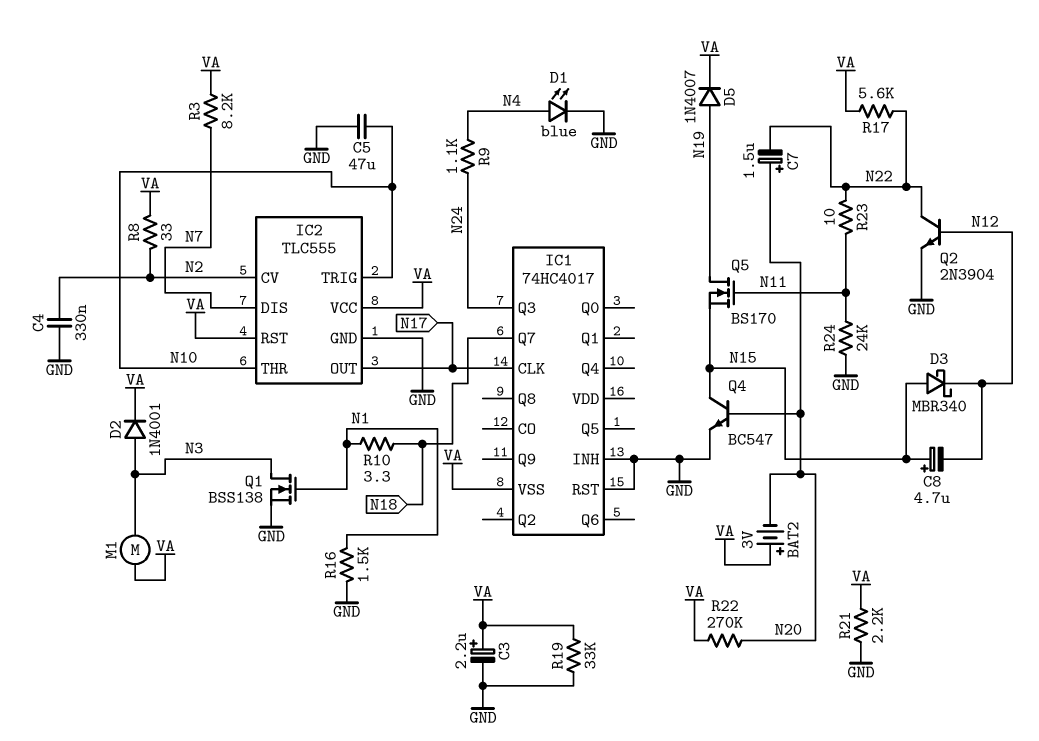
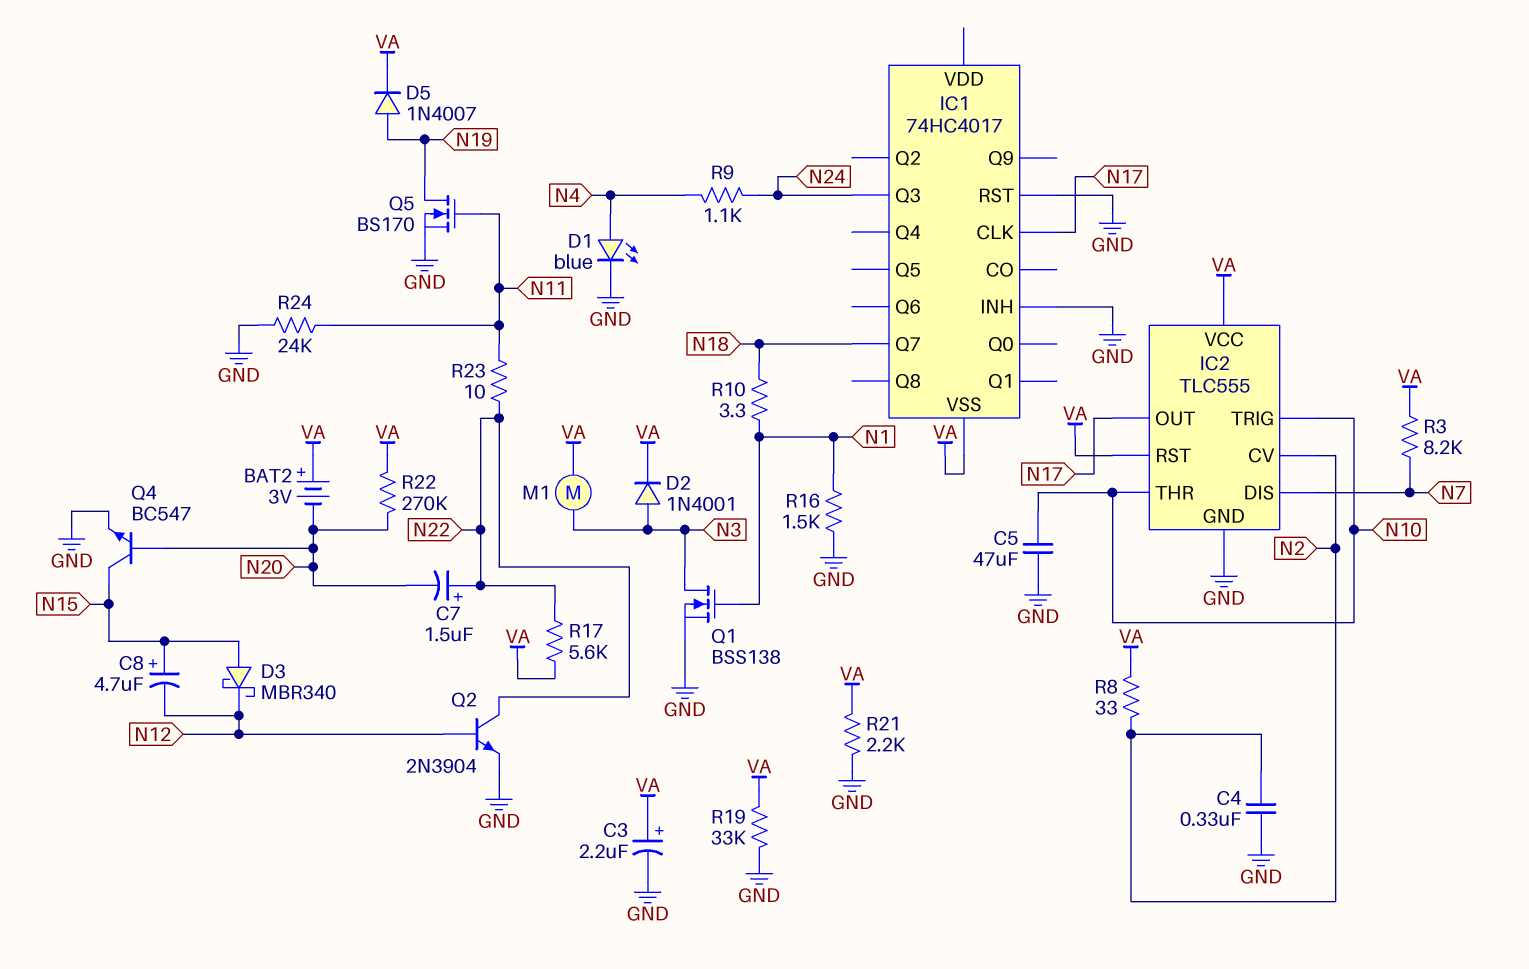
C7: 1.5uF (plus N20, minus N22) -> 1.5uF (plus N22, minus N20)
Q5: NMOS BS170 (G N11, D N19, S N15) -> NMOS BS170 (G N11, D N19, S GND)

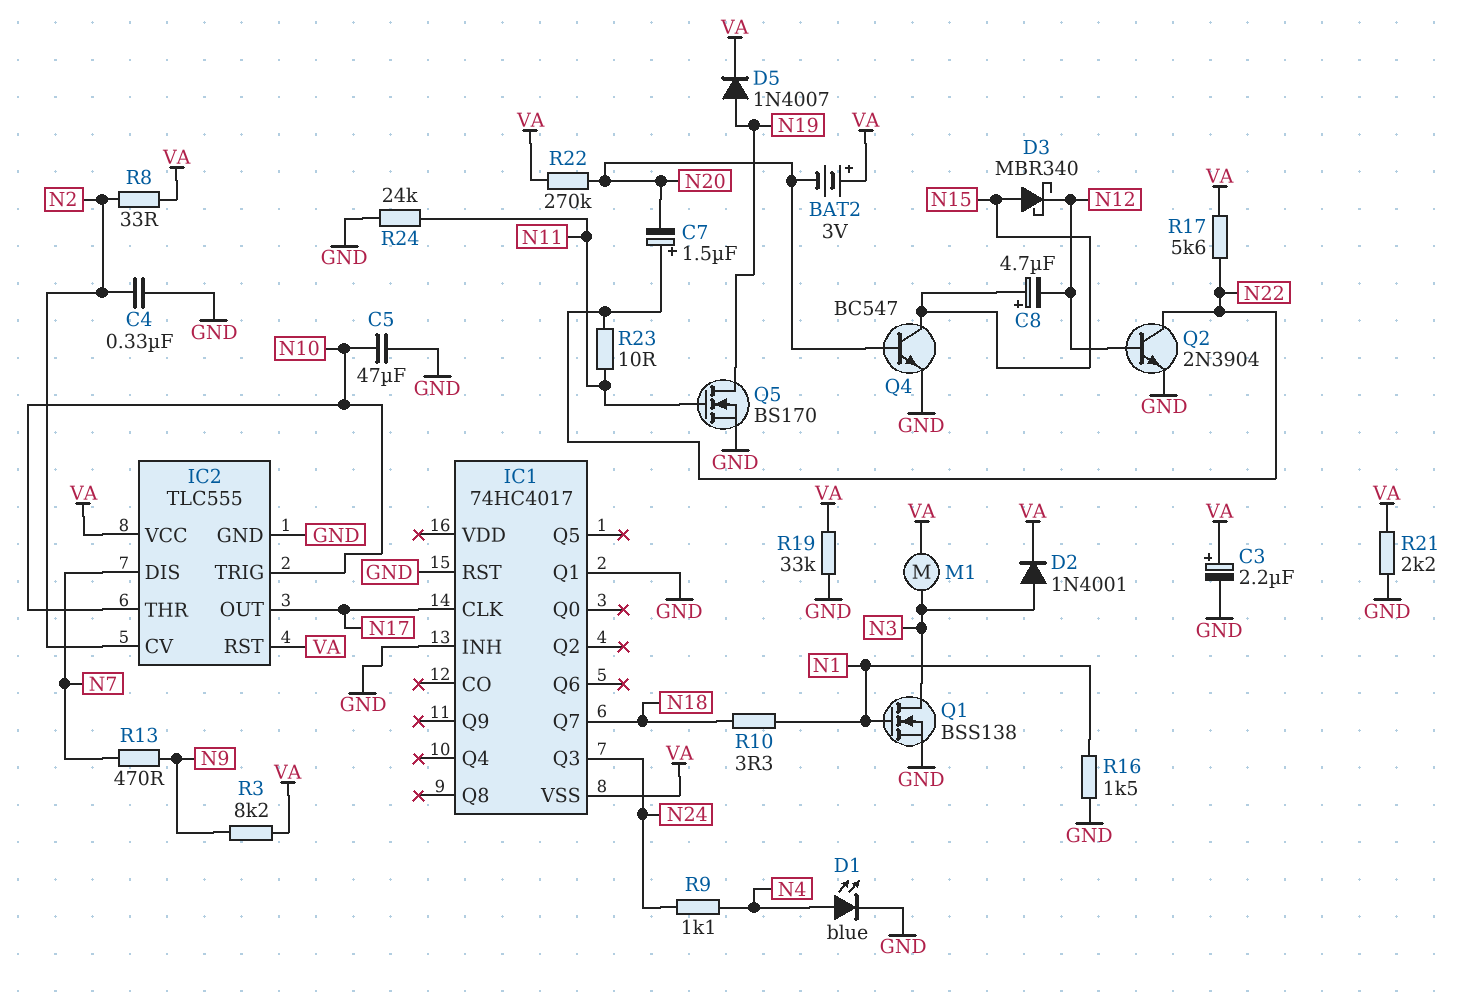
IC1 pin Q1: none -> GND
R3: 8.2k (N7, VA) -> 8.2k (N9, VA)
R13: none -> 470 (N7, N9)

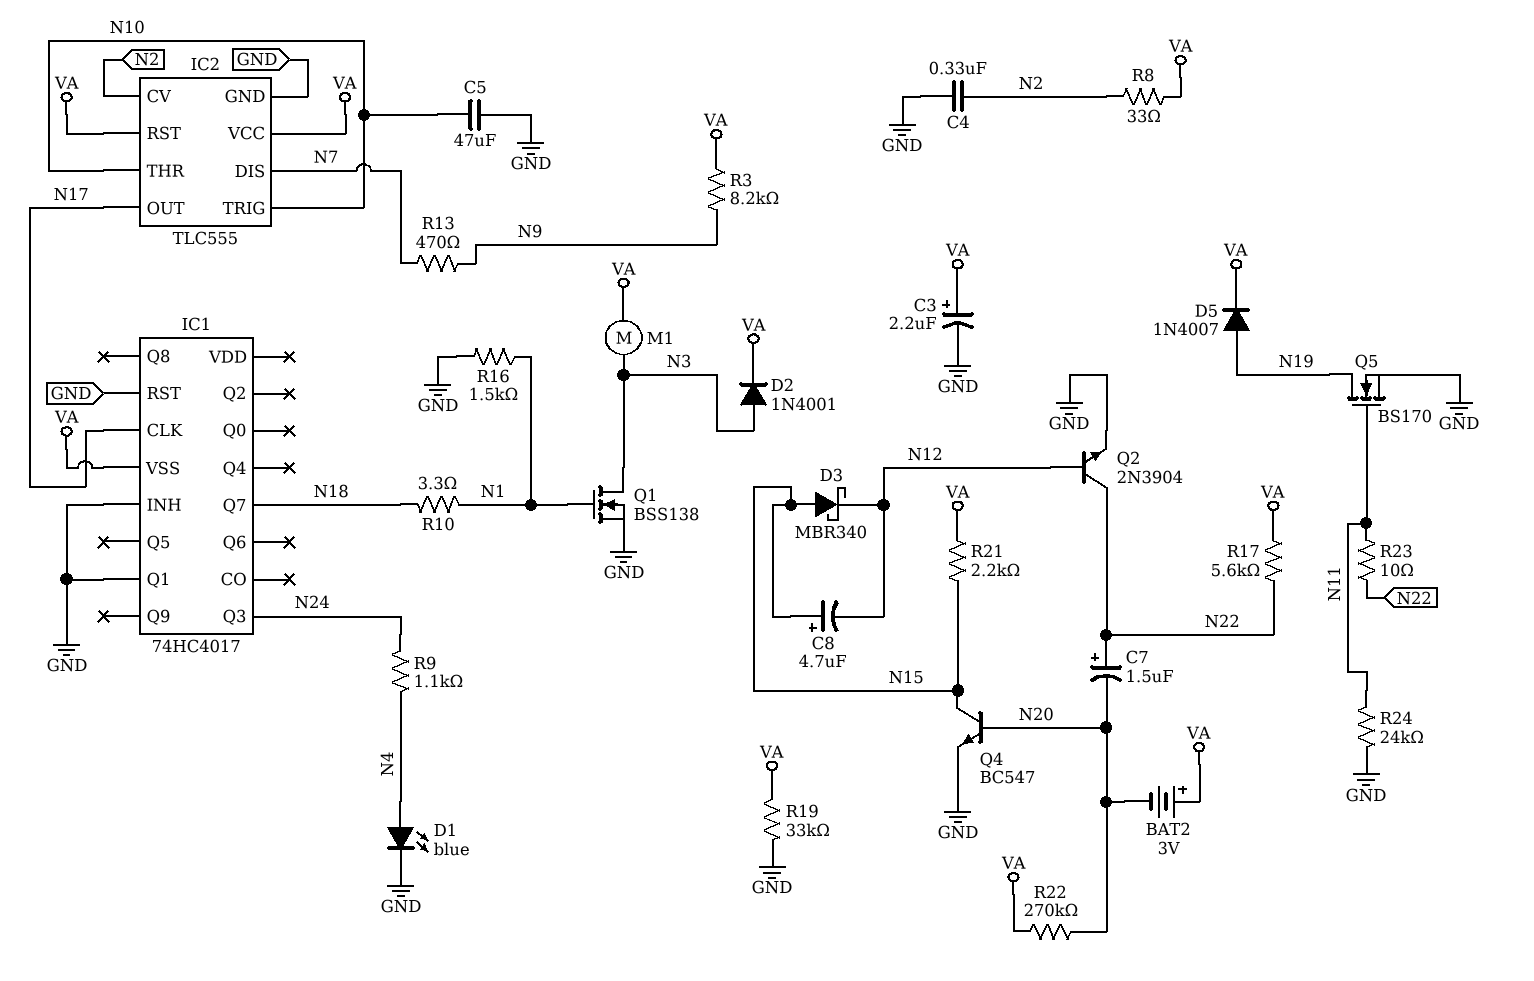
R21: 2.2k (GND, VA) -> 2.2k (N15, VA)

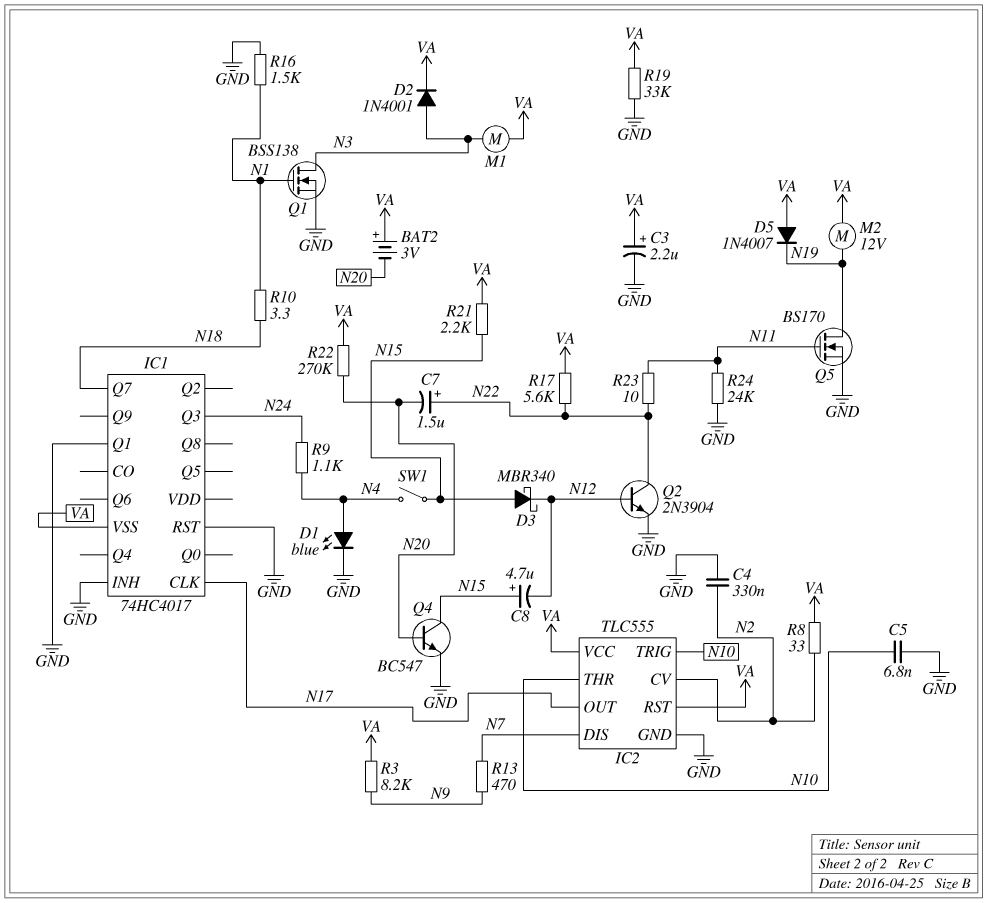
C5: 47uF (GND, N10) -> 6.8nF (GND, N10)
D5: diode 1N4007 (A N19, K VA) -> diode 1N4007 (A VA, K N19)
M2: none -> motor 12V (N19, VA)
SW1: none -> switch (N4, N15)

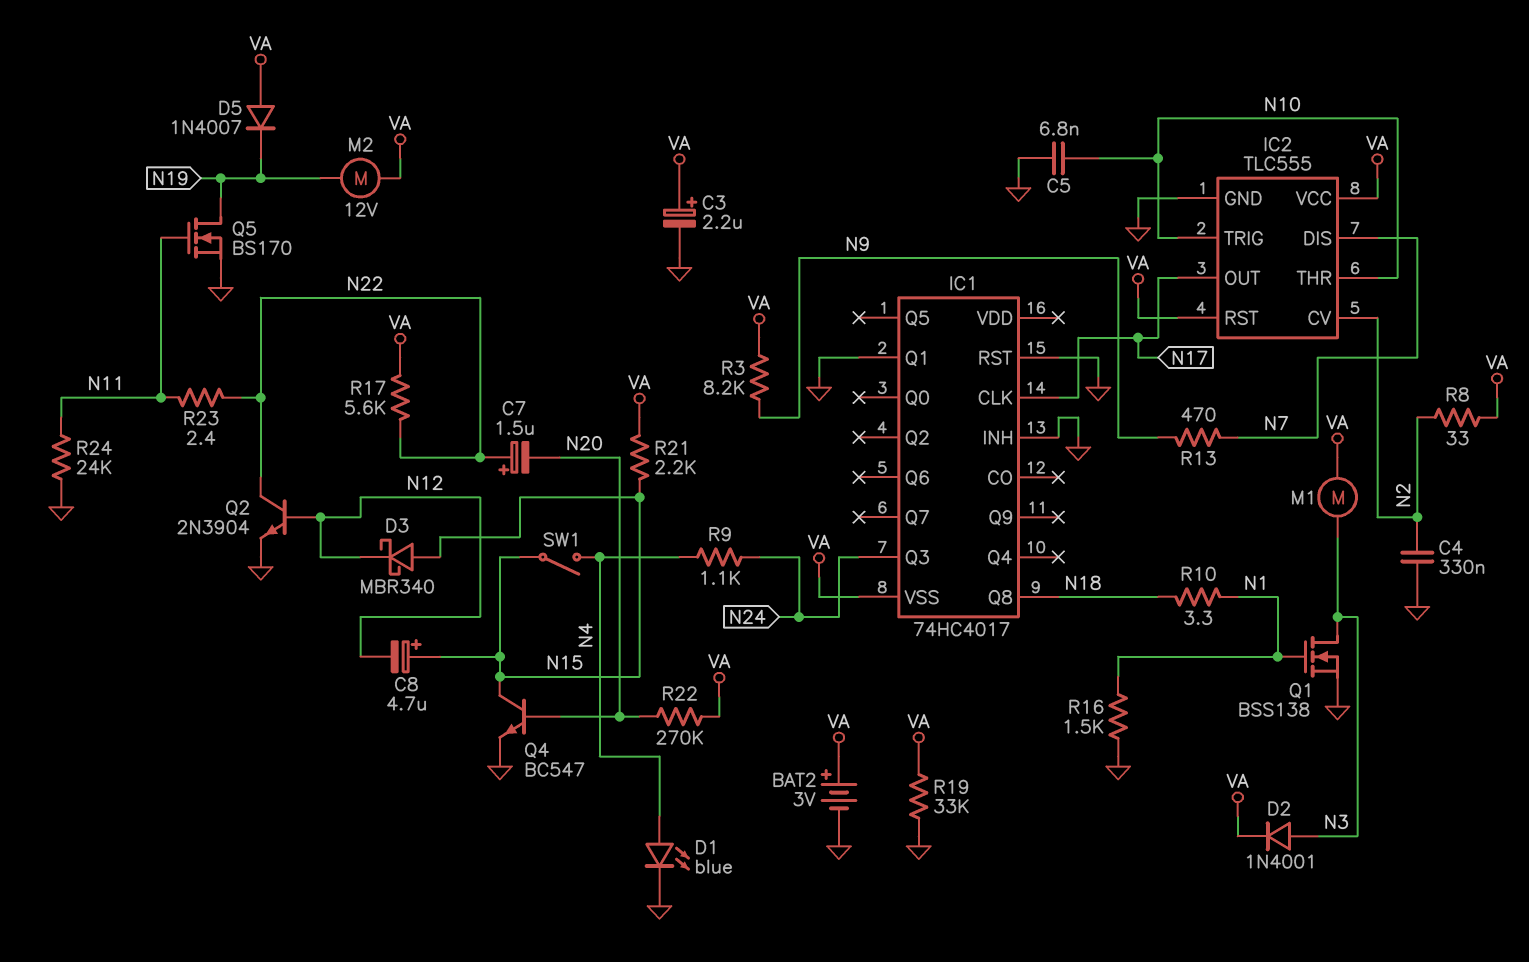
BAT2: 3V (plus VA, minus N20) -> 3V (plus VA, minus GND)
IC1 pin Q7: N18 -> none
IC1 pin Q8: none -> N18
R23: 10 (N11, N22) -> 2.4 (N11, N22)

